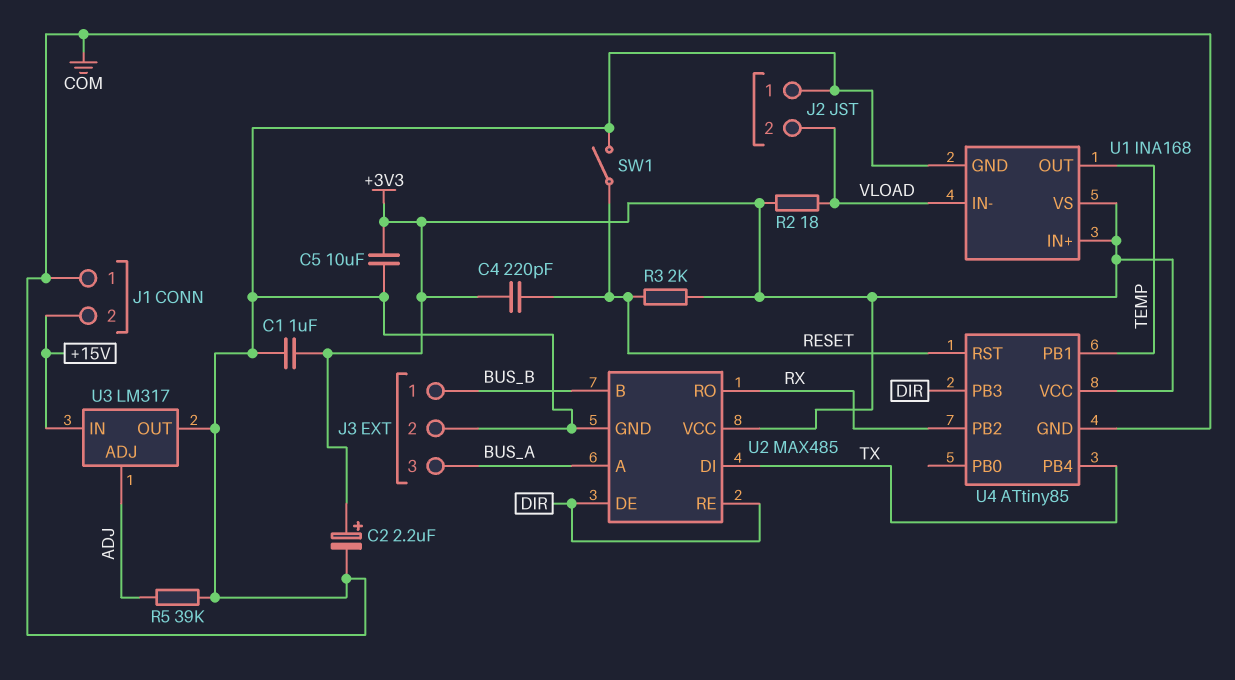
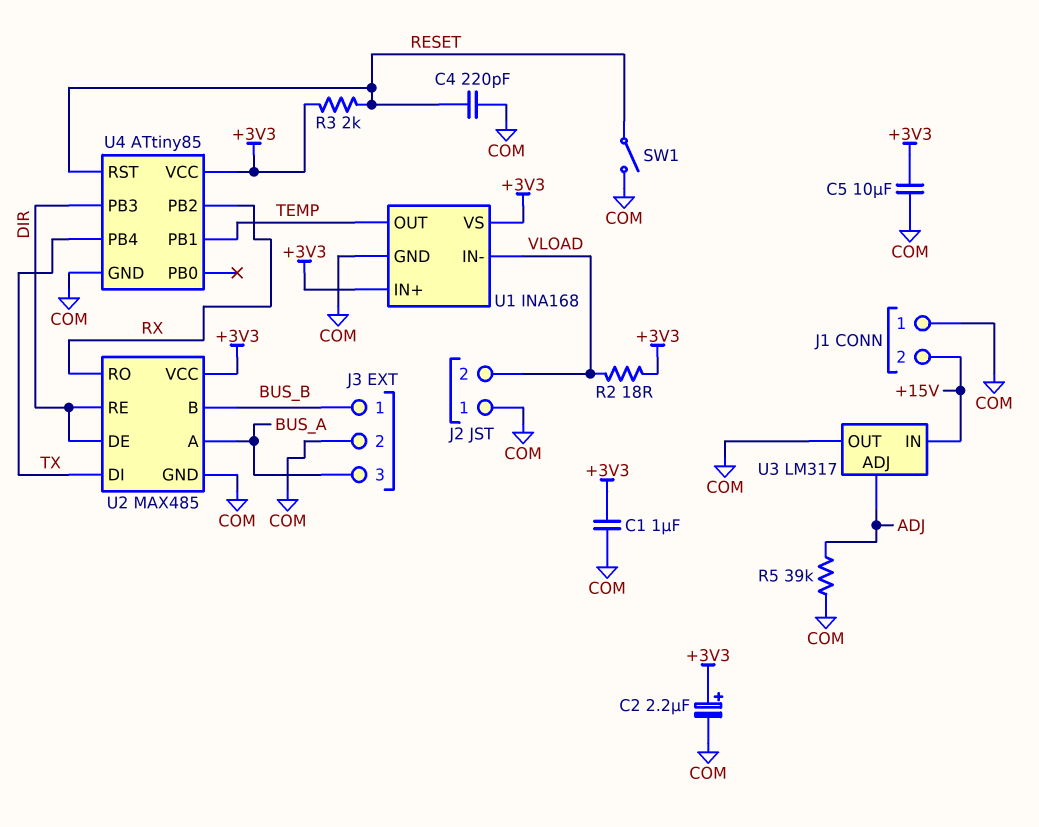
C4: 220pF (+3V3, RESET) -> 220pF (COM, RESET)

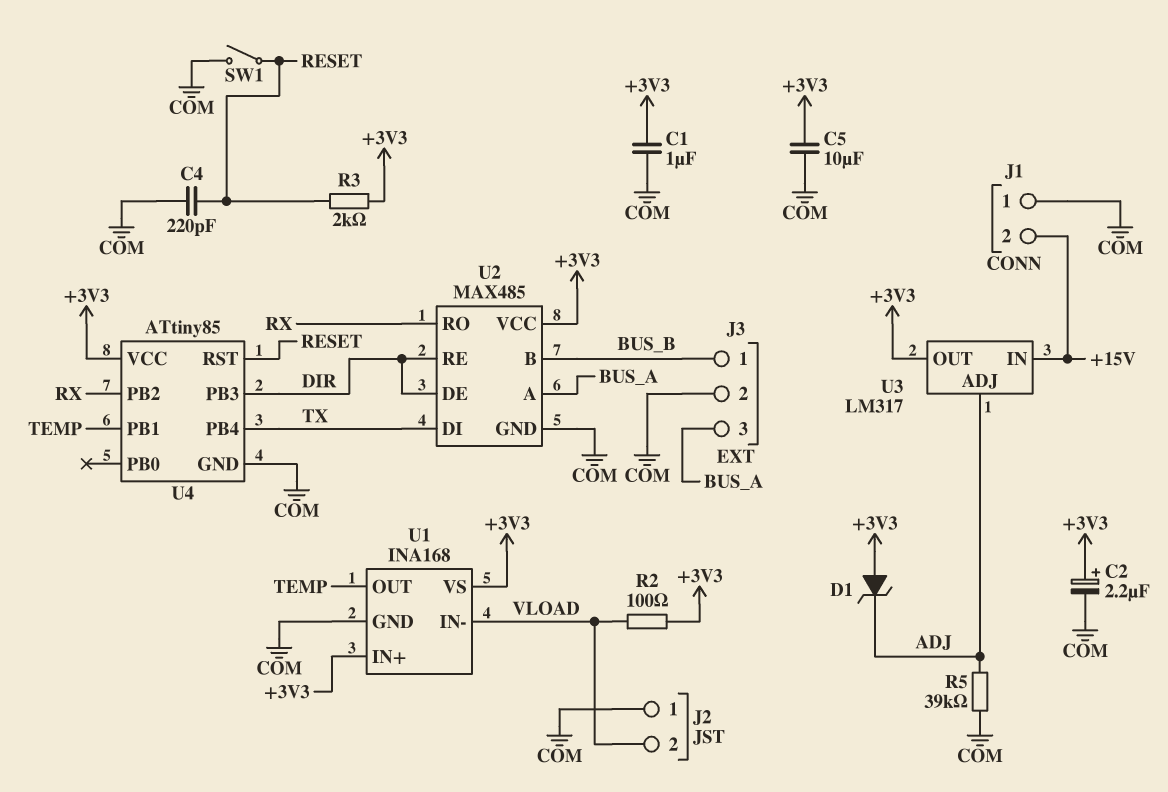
D1: none -> zener (A +3V3, K ADJ)
R2: 18 (+3V3, VLOAD) -> 100 (+3V3, VLOAD)
U3 pin OUT: COM -> +3V3

